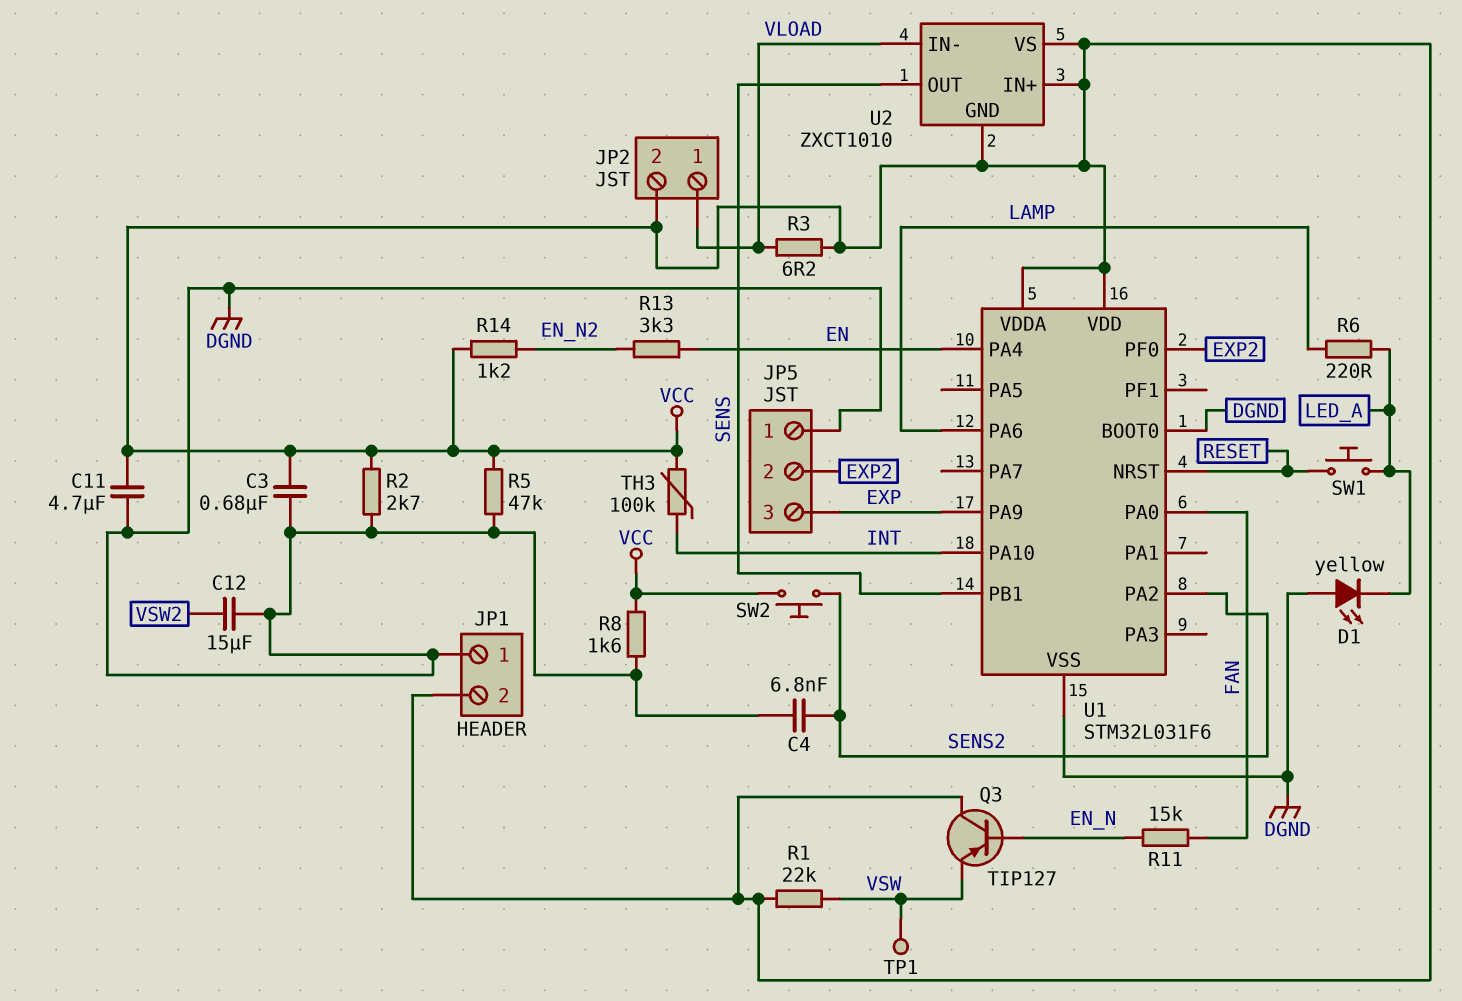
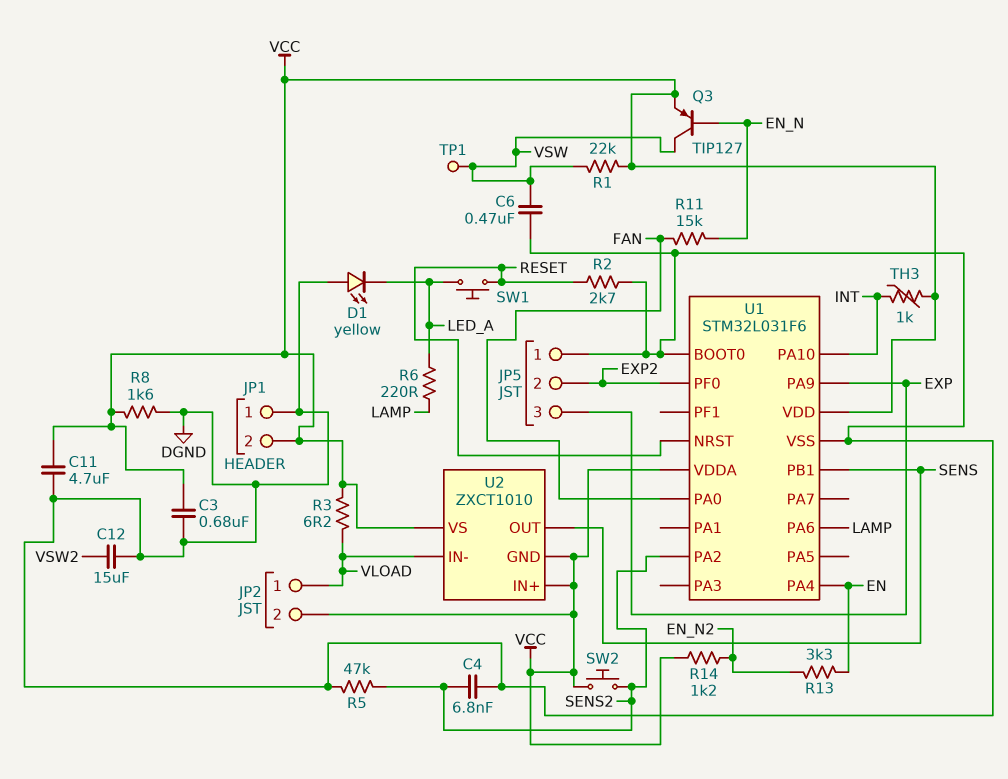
C6: none -> 470nF (DGND, VSW)
Q3: PNP TIP127 (B EN_N, C VCC, E VSW) -> PNP TIP127 (B EN_N, C VSW, E VCC)
R2: 2.7k (DGND, VCC) -> 2.7k (DGND, RESET)
R5: 47k (DGND, VCC) -> 47k (DGND, SENS2)
TH3: 100k (INT, VCC) -> 1k (INT, VCC)

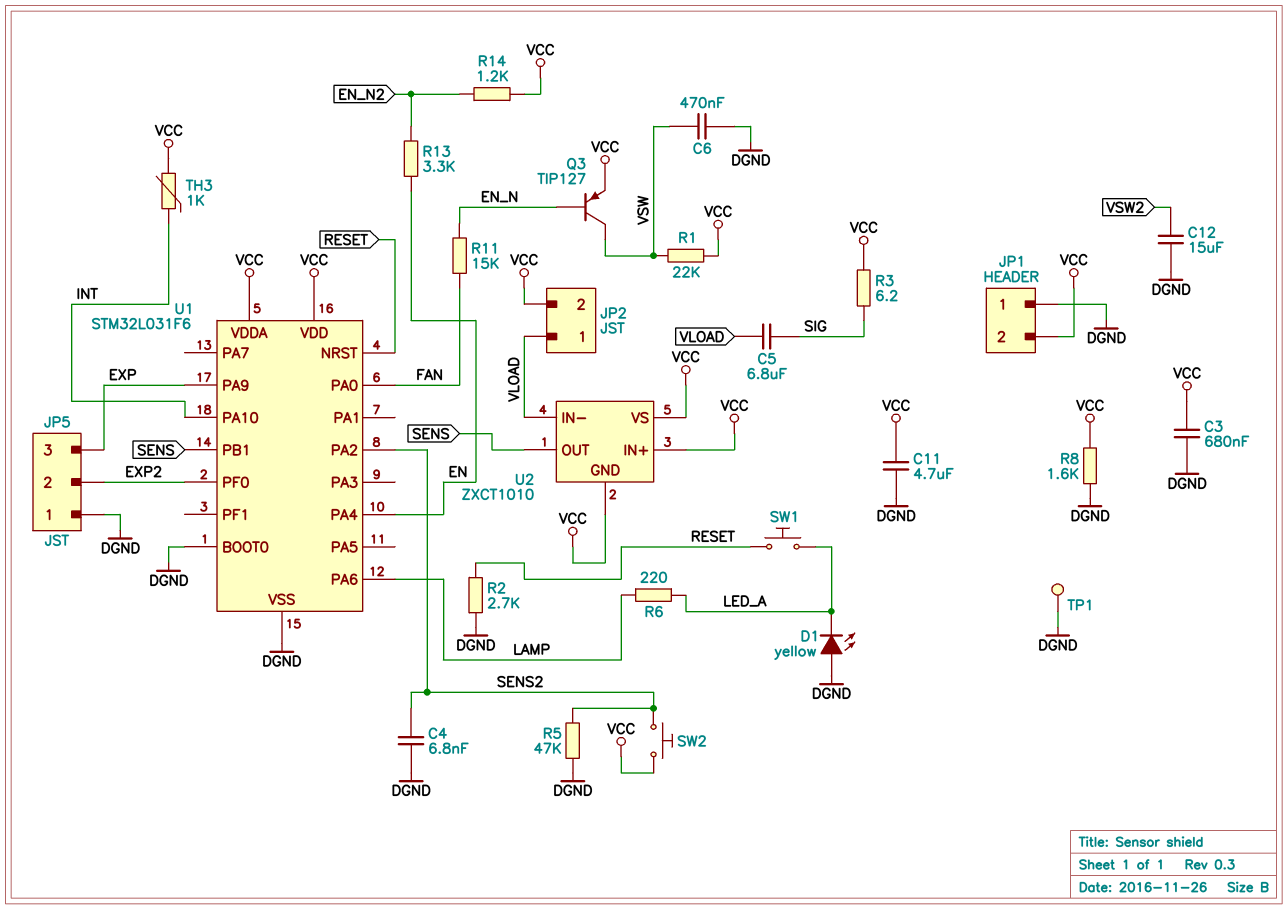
C5: none -> 6.8uF (SIG, VLOAD)
R3: 6.2 (VCC, VLOAD) -> 6.2 (SIG, VCC)
TP1: test point (VSW) -> test point (DGND)

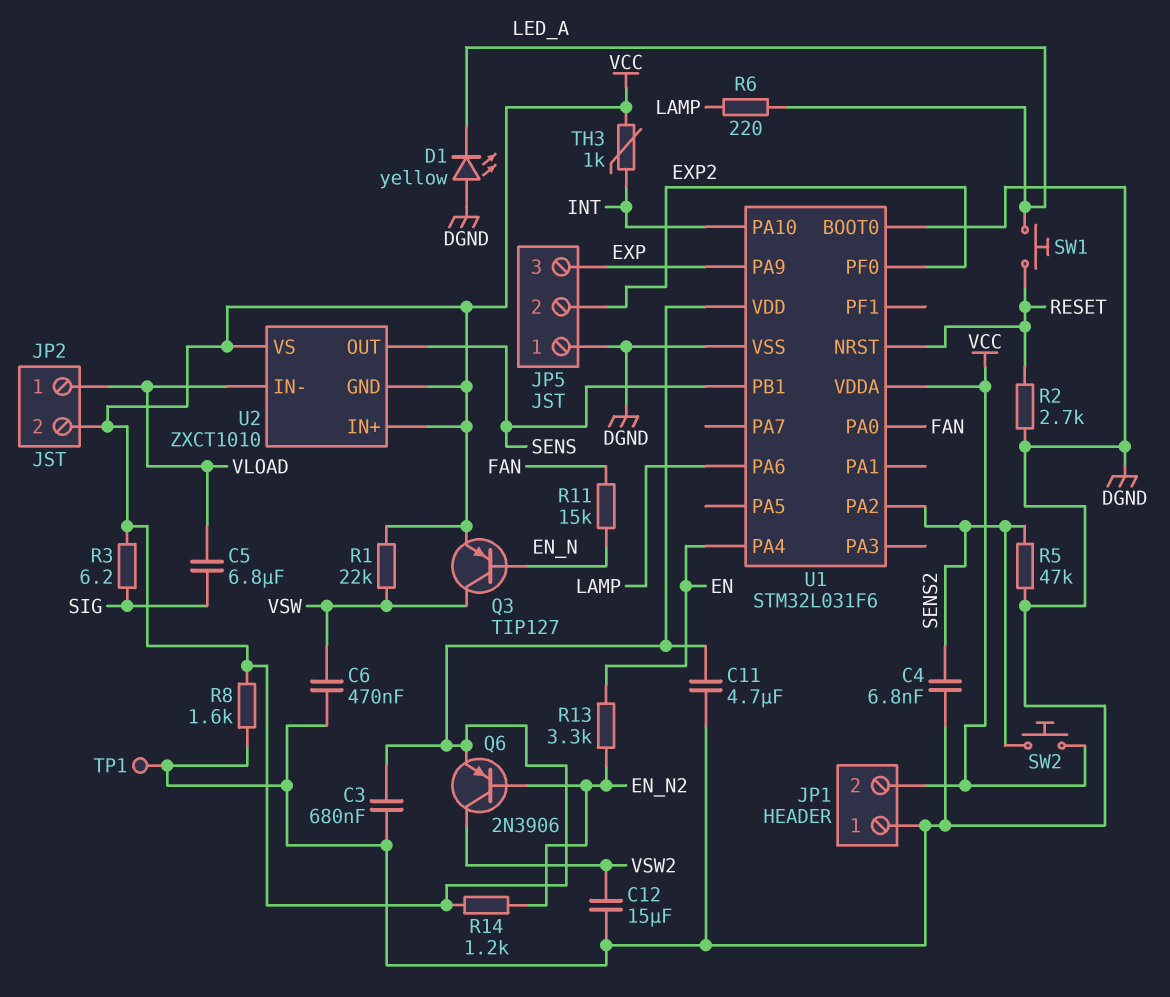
Q6: none -> PNP 2N3906 (B EN_N2, C VSW2, E VCC)

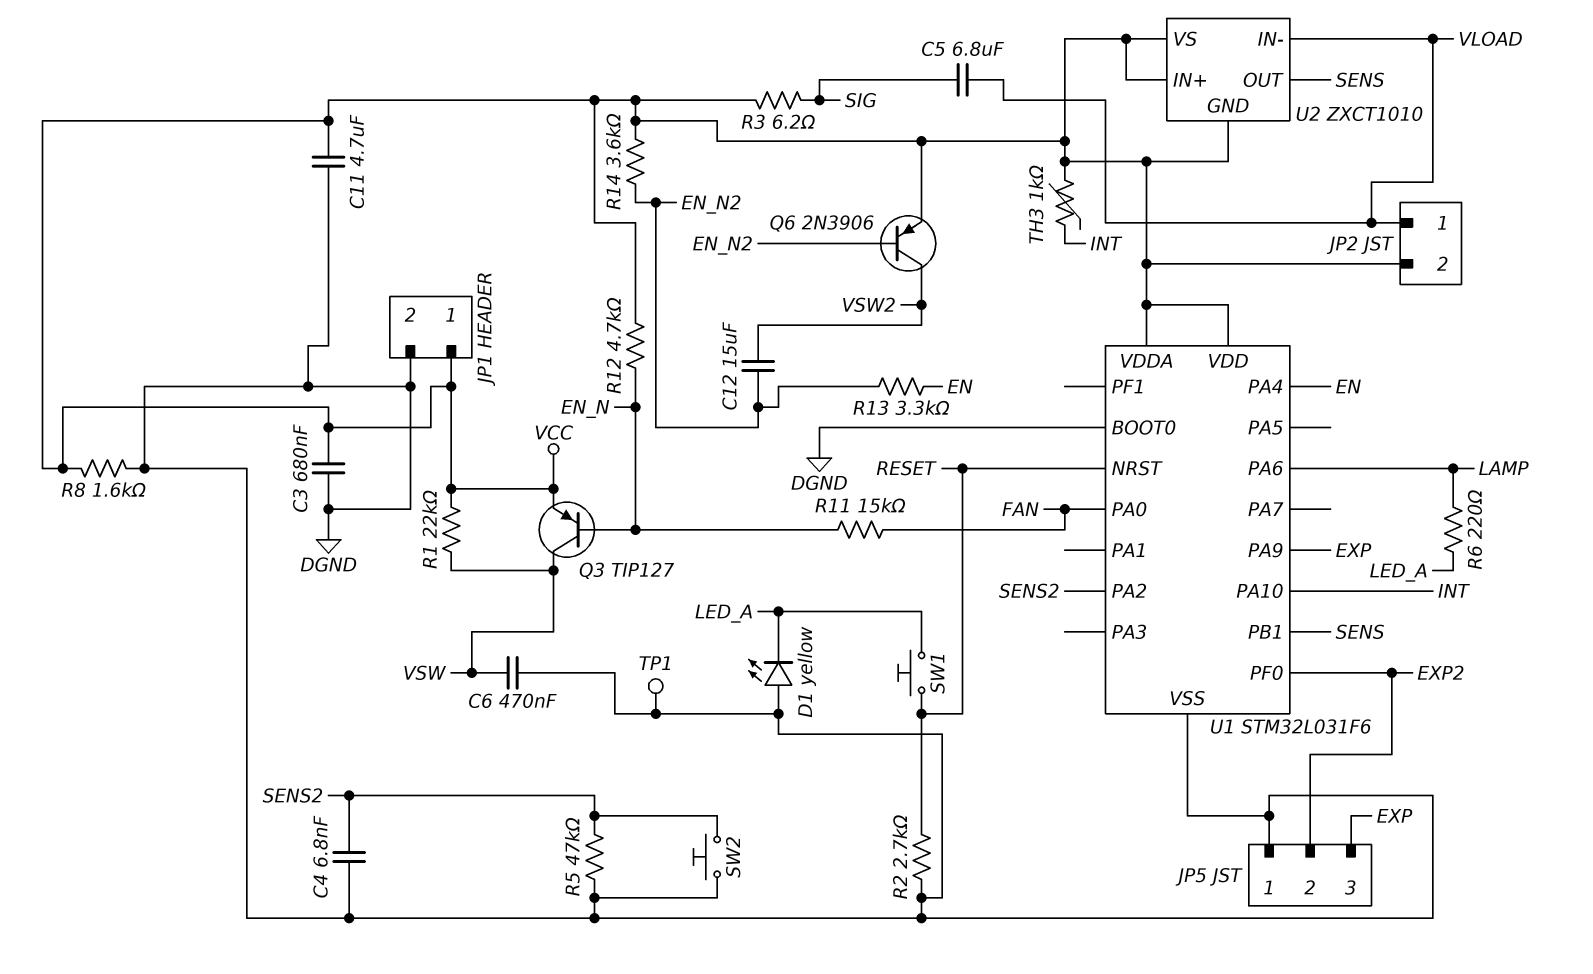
C12: 15uF (DGND, VSW2) -> 15uF (EN_N2, VSW2)
JP1 pin 1: DGND -> VCC
JP1 pin 2: VCC -> DGND
R12: none -> 4.7k (EN_N, VCC)
R14: 1.2k (EN_N2, VCC) -> 3.6k (EN_N2, VCC)
SW2: button (SENS2, VCC) -> button (DGND, SENS2)

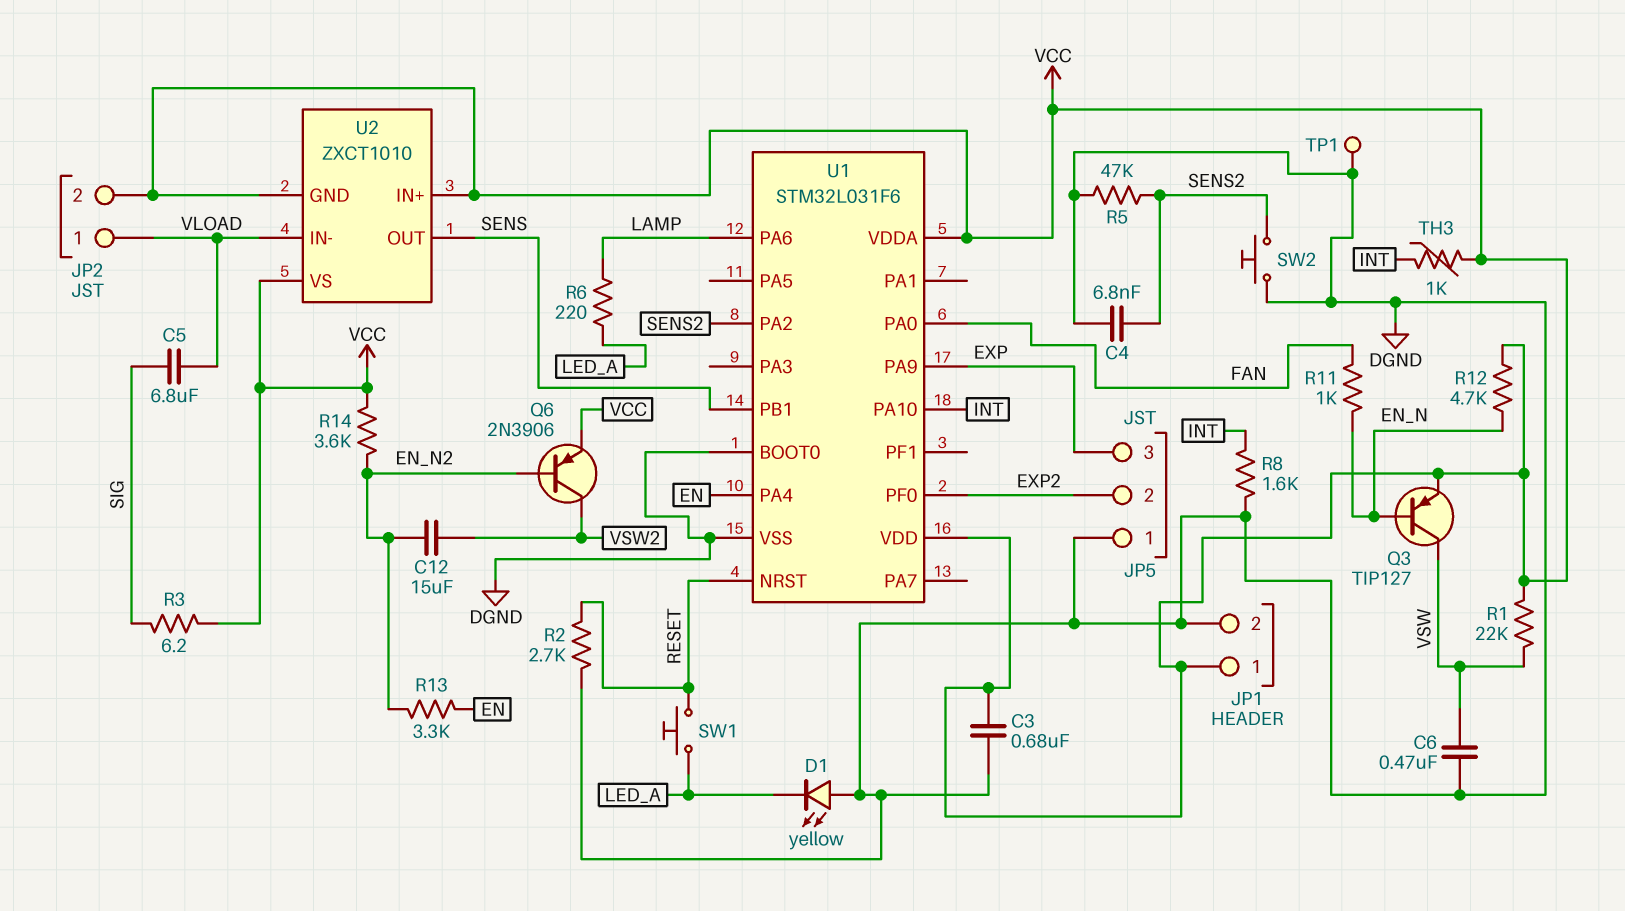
C11: 4.7uF (DGND, VCC) -> none
R8: 1.6k (DGND, VCC) -> 1.6k (DGND, INT)
R11: 15k (EN_N, FAN) -> 1k (EN_N, FAN)

